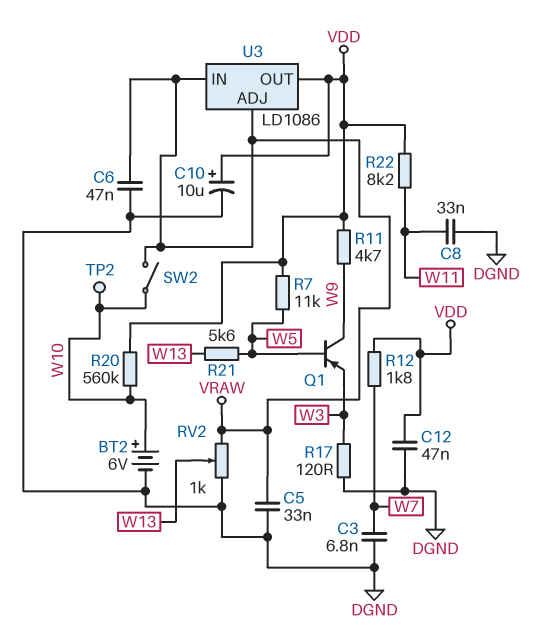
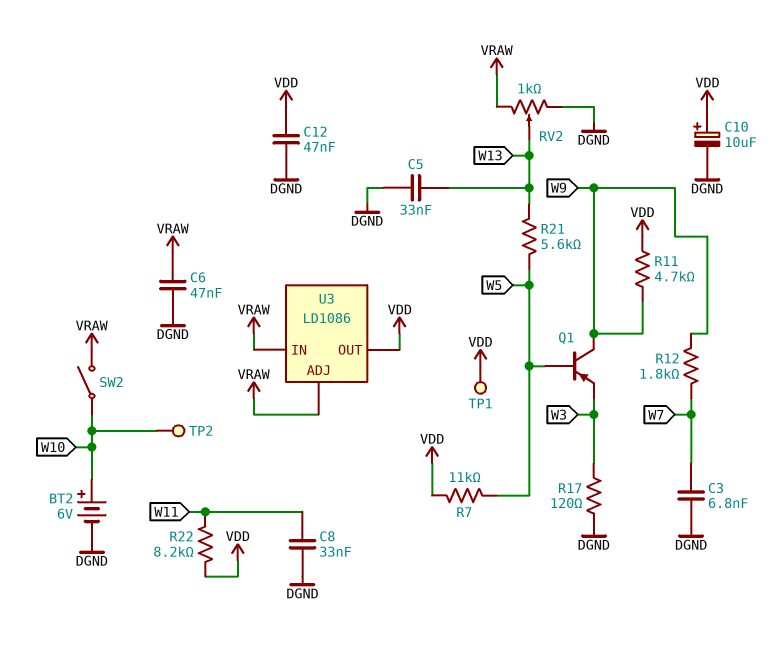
C5: 33nF (DGND, VRAW) -> 33nF (DGND, W13)
R12: 1.8k (VDD, W7) -> 1.8k (W7, W9)
R20: 560k (VDD, W10) -> none
TP1: none -> test point (VDD)

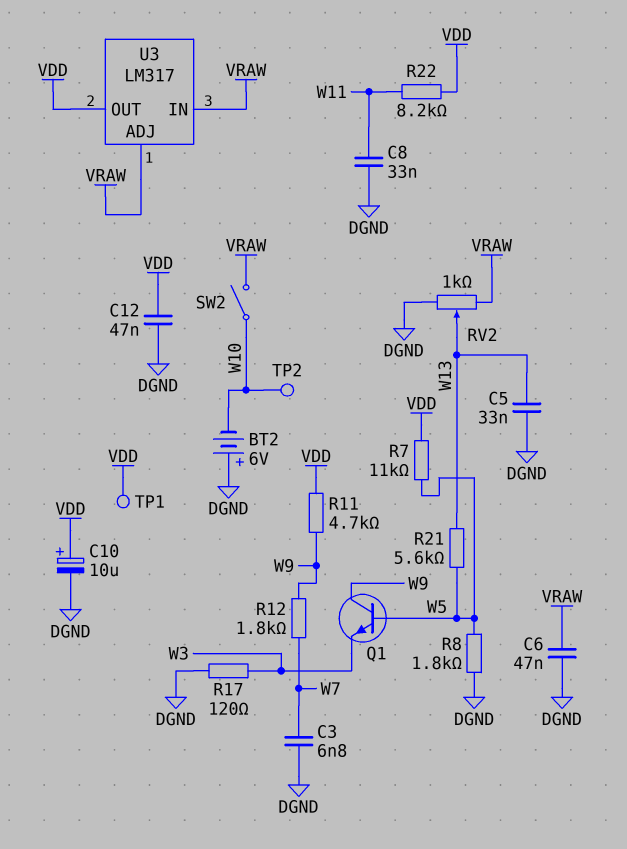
BT2: 6V (plus W10, minus DGND) -> 6V (plus DGND, minus W10)
Q1: PNP (B W5, C W9, E W3) -> NPN (B W5, C W9, E W3)
R8: none -> 1.8k (DGND, W5)
U3: LD1086 -> LM317

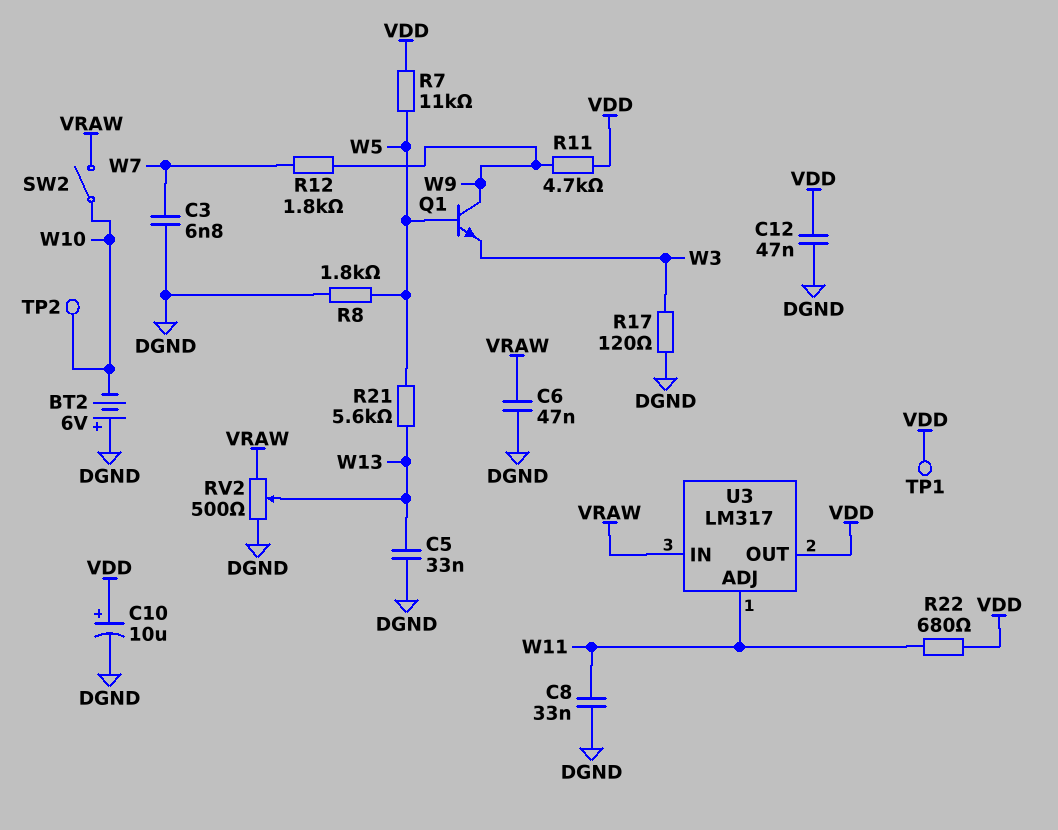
R22: 8.2k (VDD, W11) -> 680 (VDD, W11)
RV2: 1k (DGND, VRAW, wiper W13) -> 500 (DGND, VRAW, wiper W13)
U3 pin ADJ: VRAW -> W11

